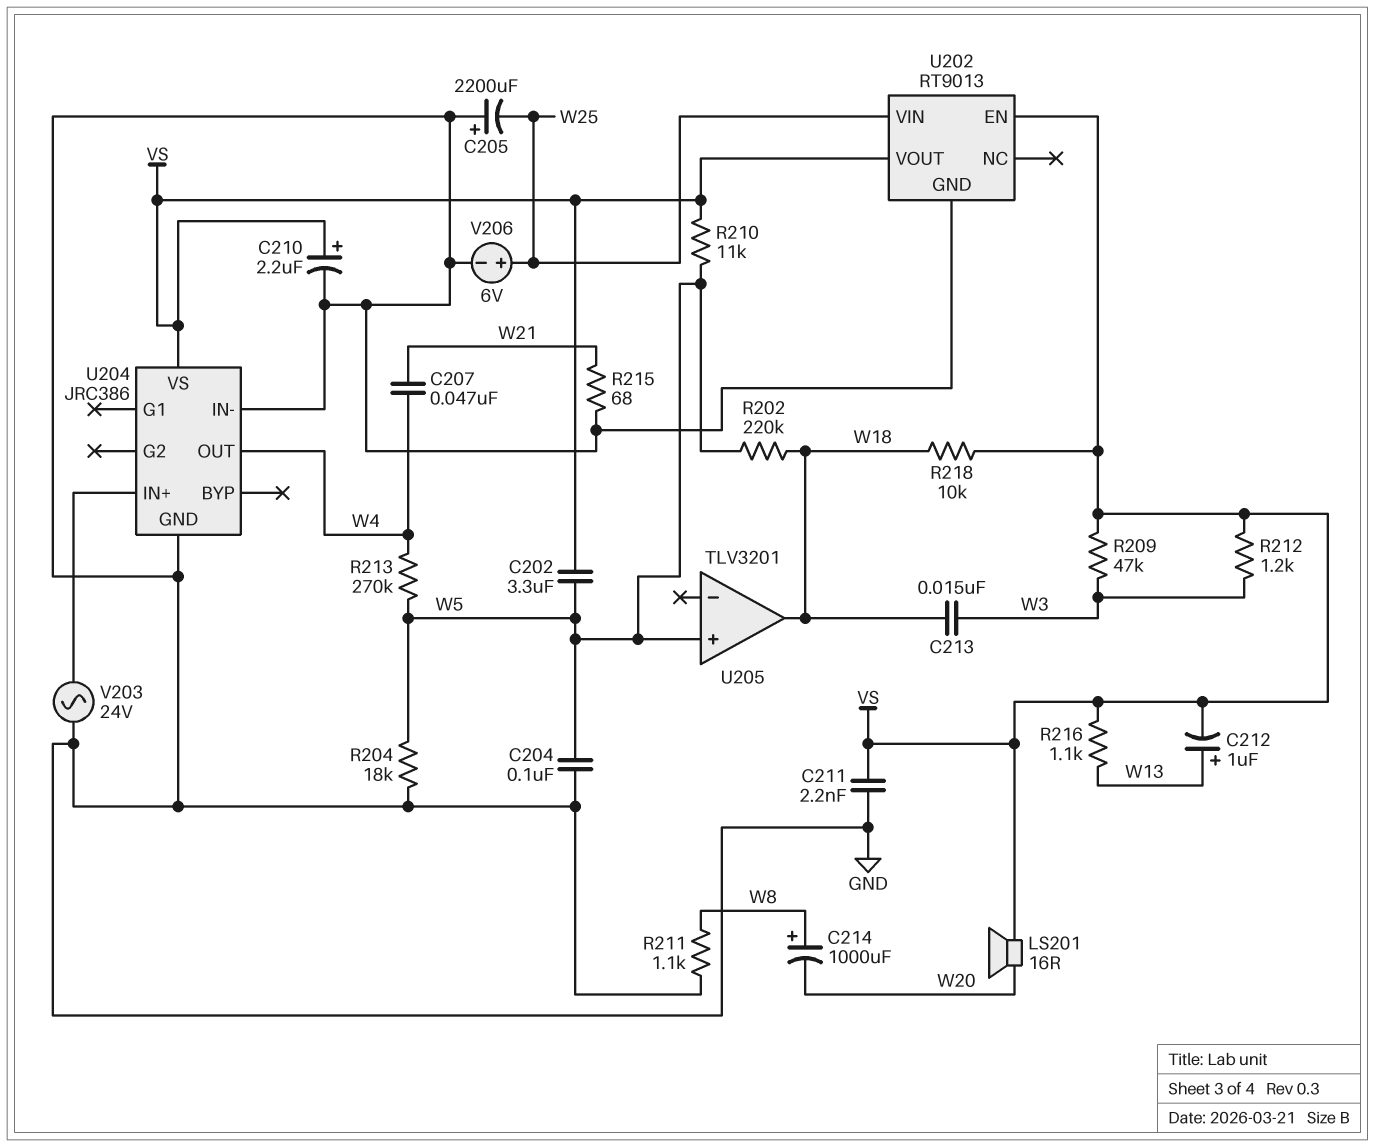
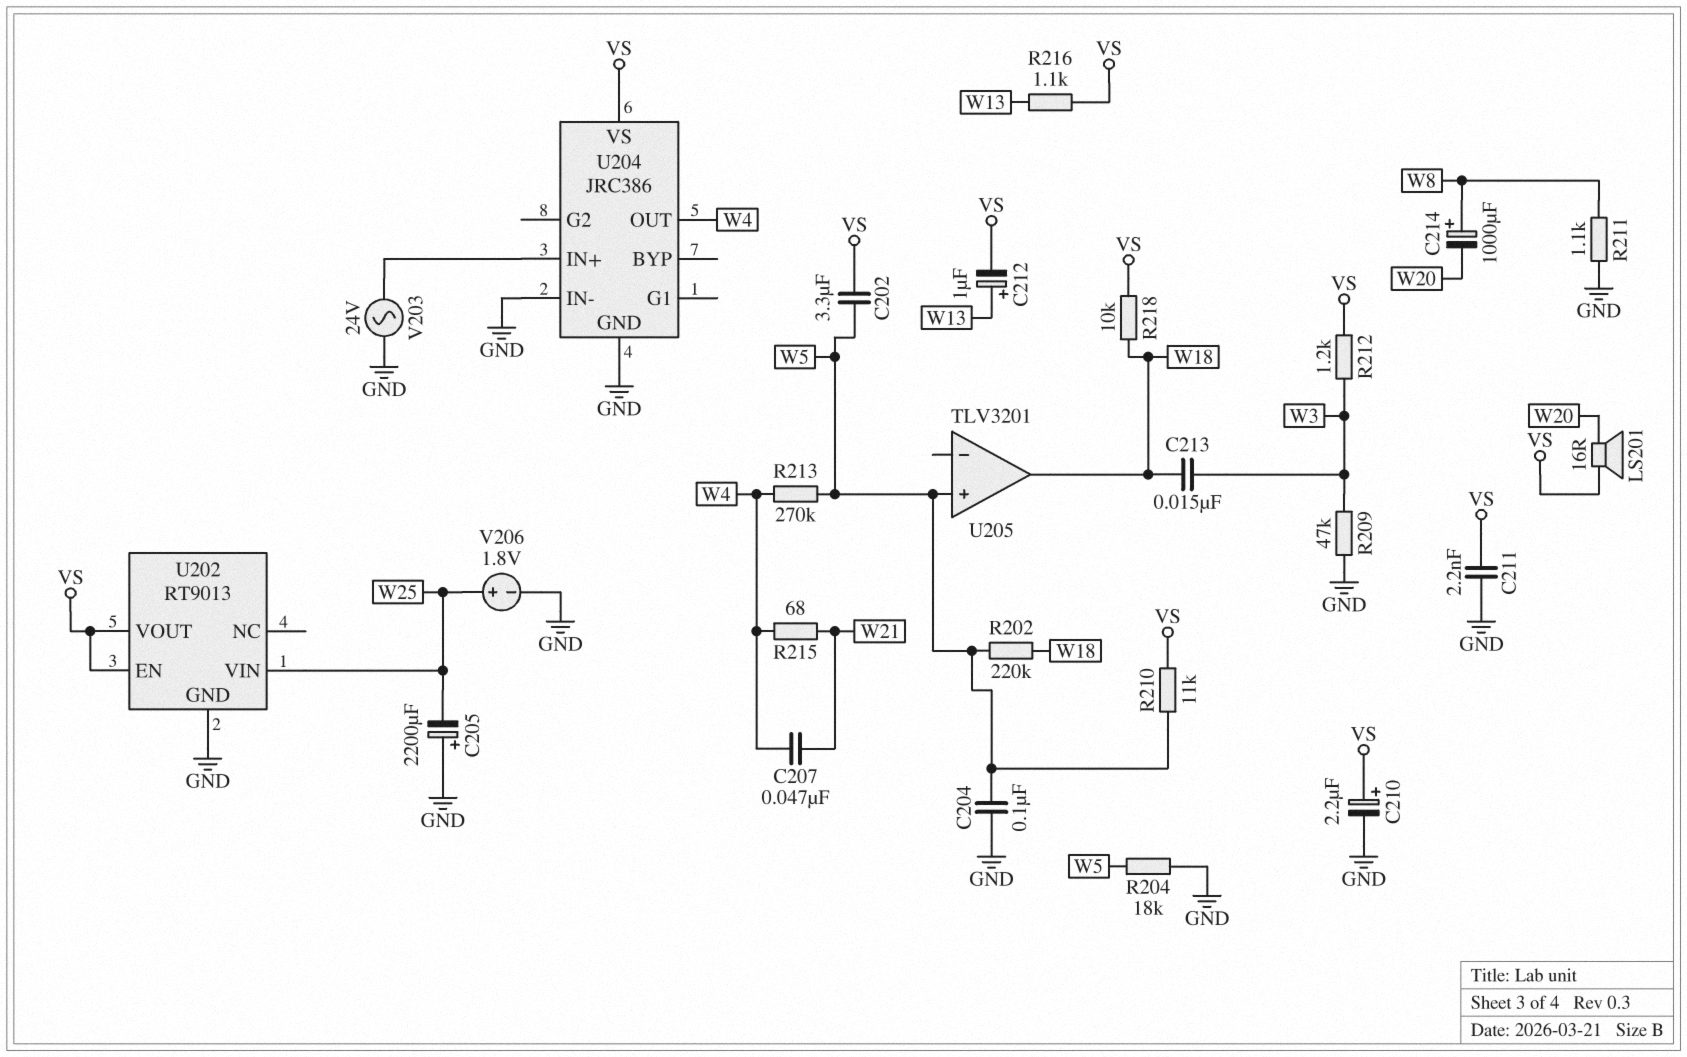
R209: 47k (VS, W3) -> 47k (GND, W3)
R215: 68 (GND, W21) -> 68 (W4, W21)
V206: 6V (plus W25, minus GND) -> 1.8V (plus W25, minus GND)

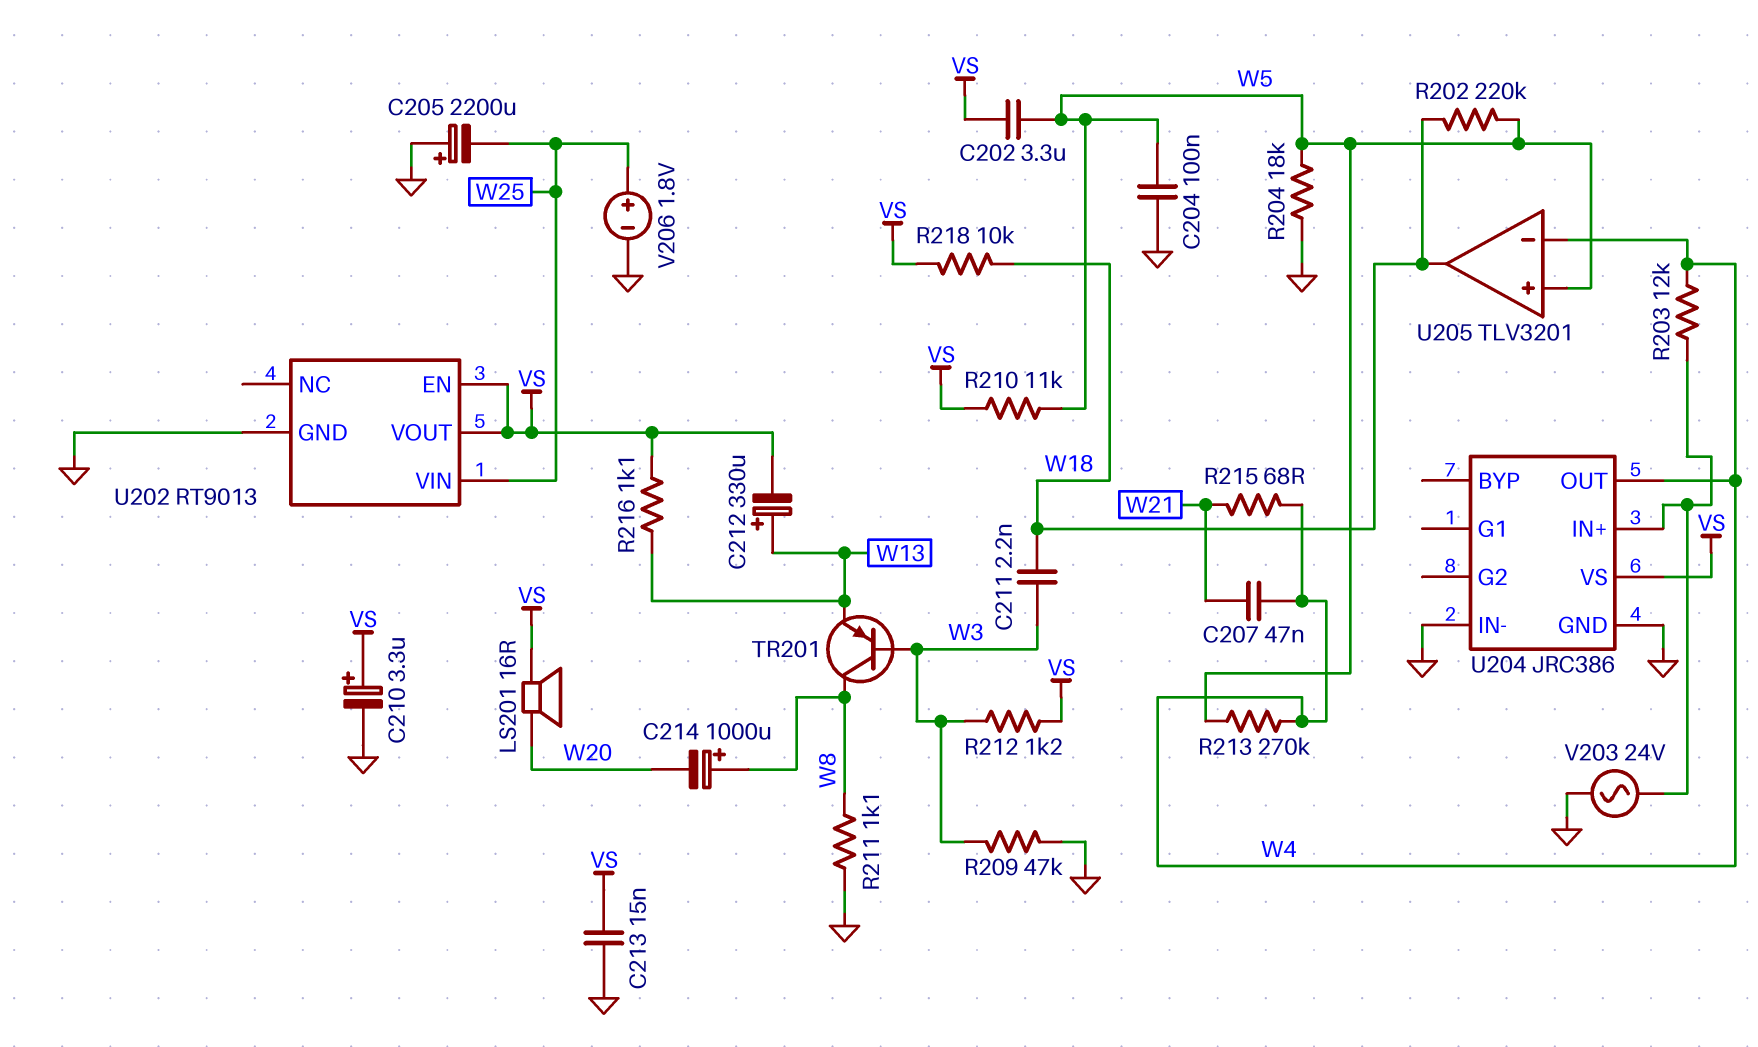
C210: 2.2uF (plus VS, minus GND) -> 3.3uF (plus VS, minus GND)
C211: 2.2nF (GND, VS) -> 2.2nF (W3, W18)
C212: 1uF (plus W13, minus VS) -> 330uF (plus W13, minus VS)
C213: 15nF (W3, W18) -> 15nF (GND, VS)
R203: none -> 12k (U204/IN+, W4)
TR201: none -> PNP (B W3, C W8, E W13)
U205 pin in-: none -> W4

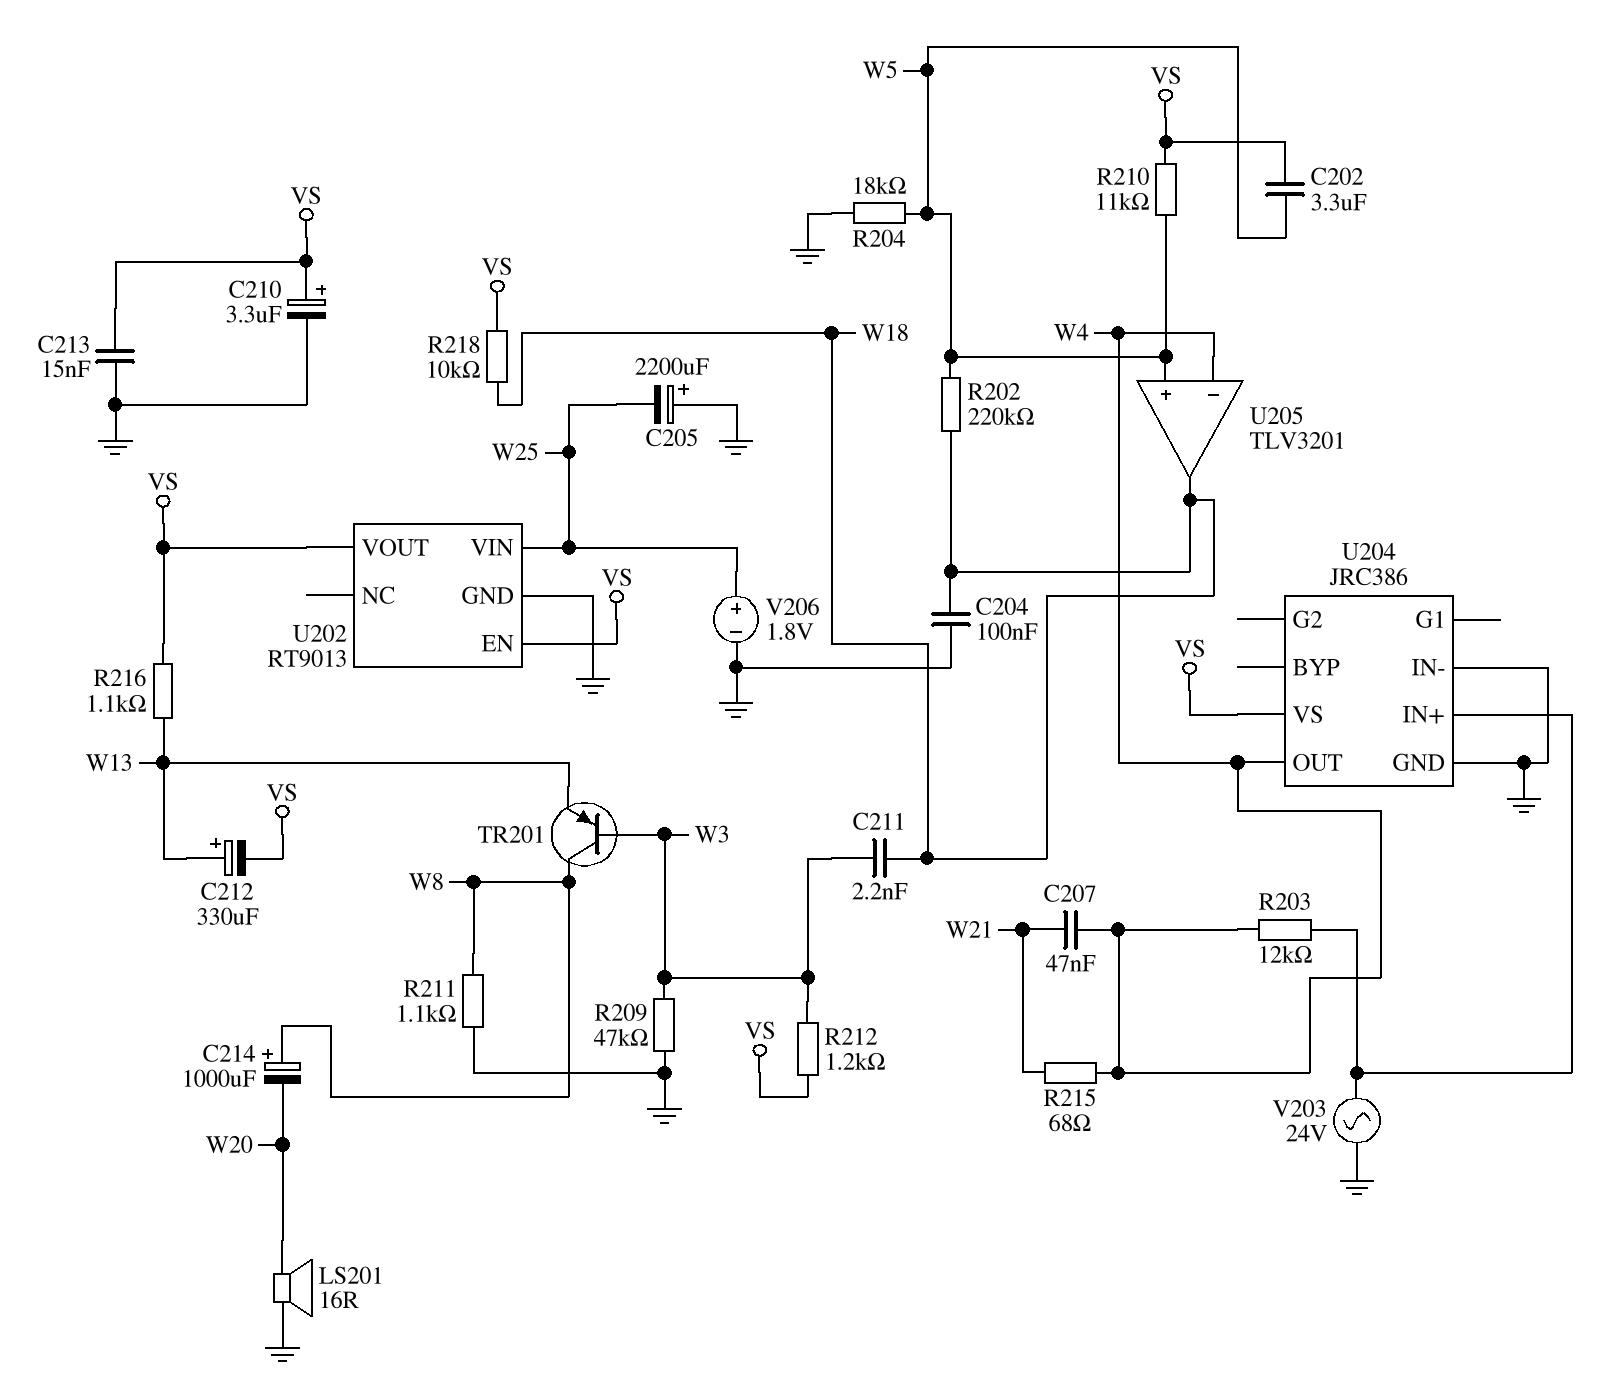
C204: 100nF (GND, W5) -> 100nF (GND, W18)
LS201: speaker 16R (VS, W20) -> speaker 16R (GND, W20)
R213: 270k (W4, W5) -> none

